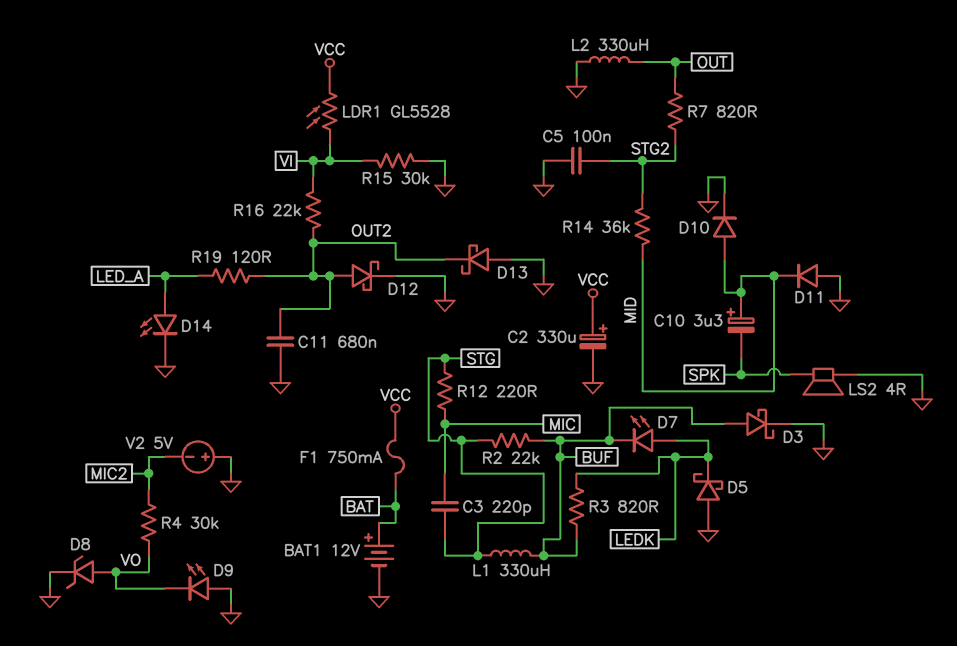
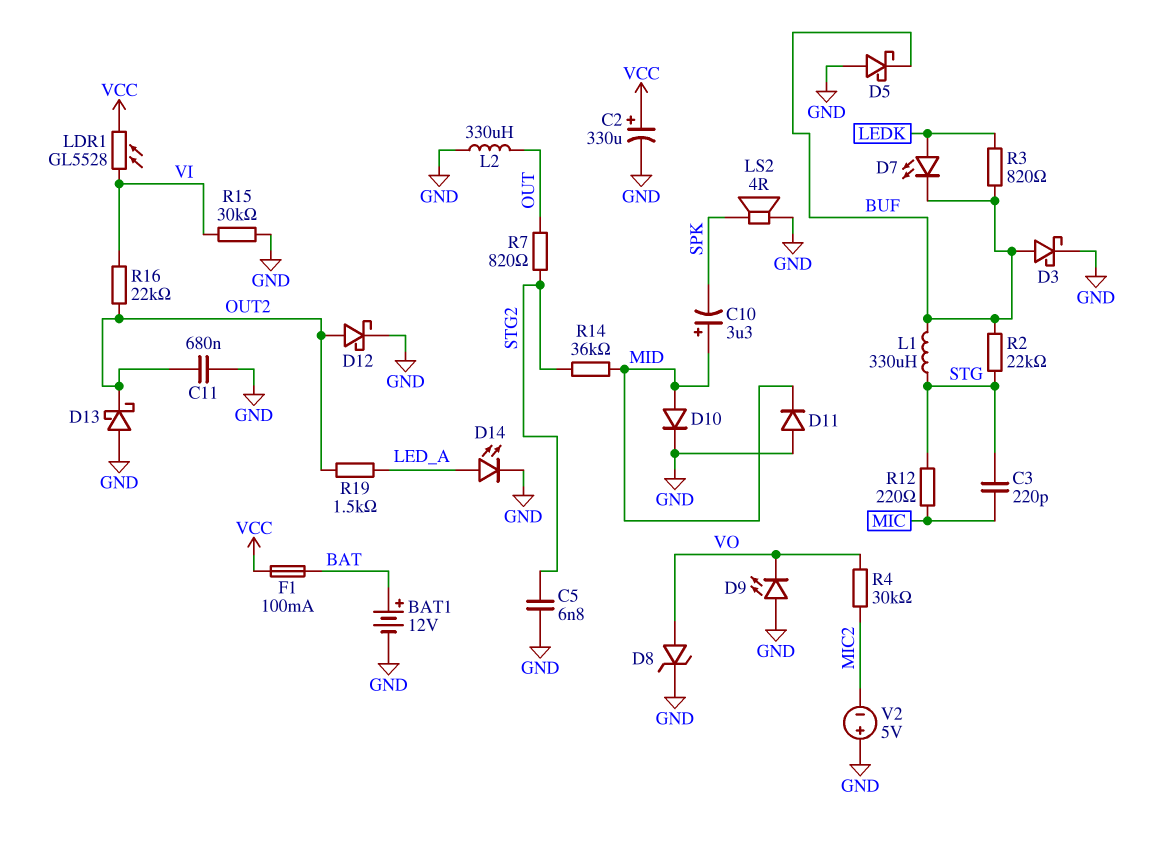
C5: 100nF (GND, STG2) -> 6.8nF (GND, STG2)
D5: schottky (A GND, K LEDK) -> schottky (A GND, K BUF)
F1: 750mA (BAT, VCC) -> 100mA (BAT, VCC)
R19: 120 (LED_A, OUT2) -> 1.5k (LED_A, OUT2)

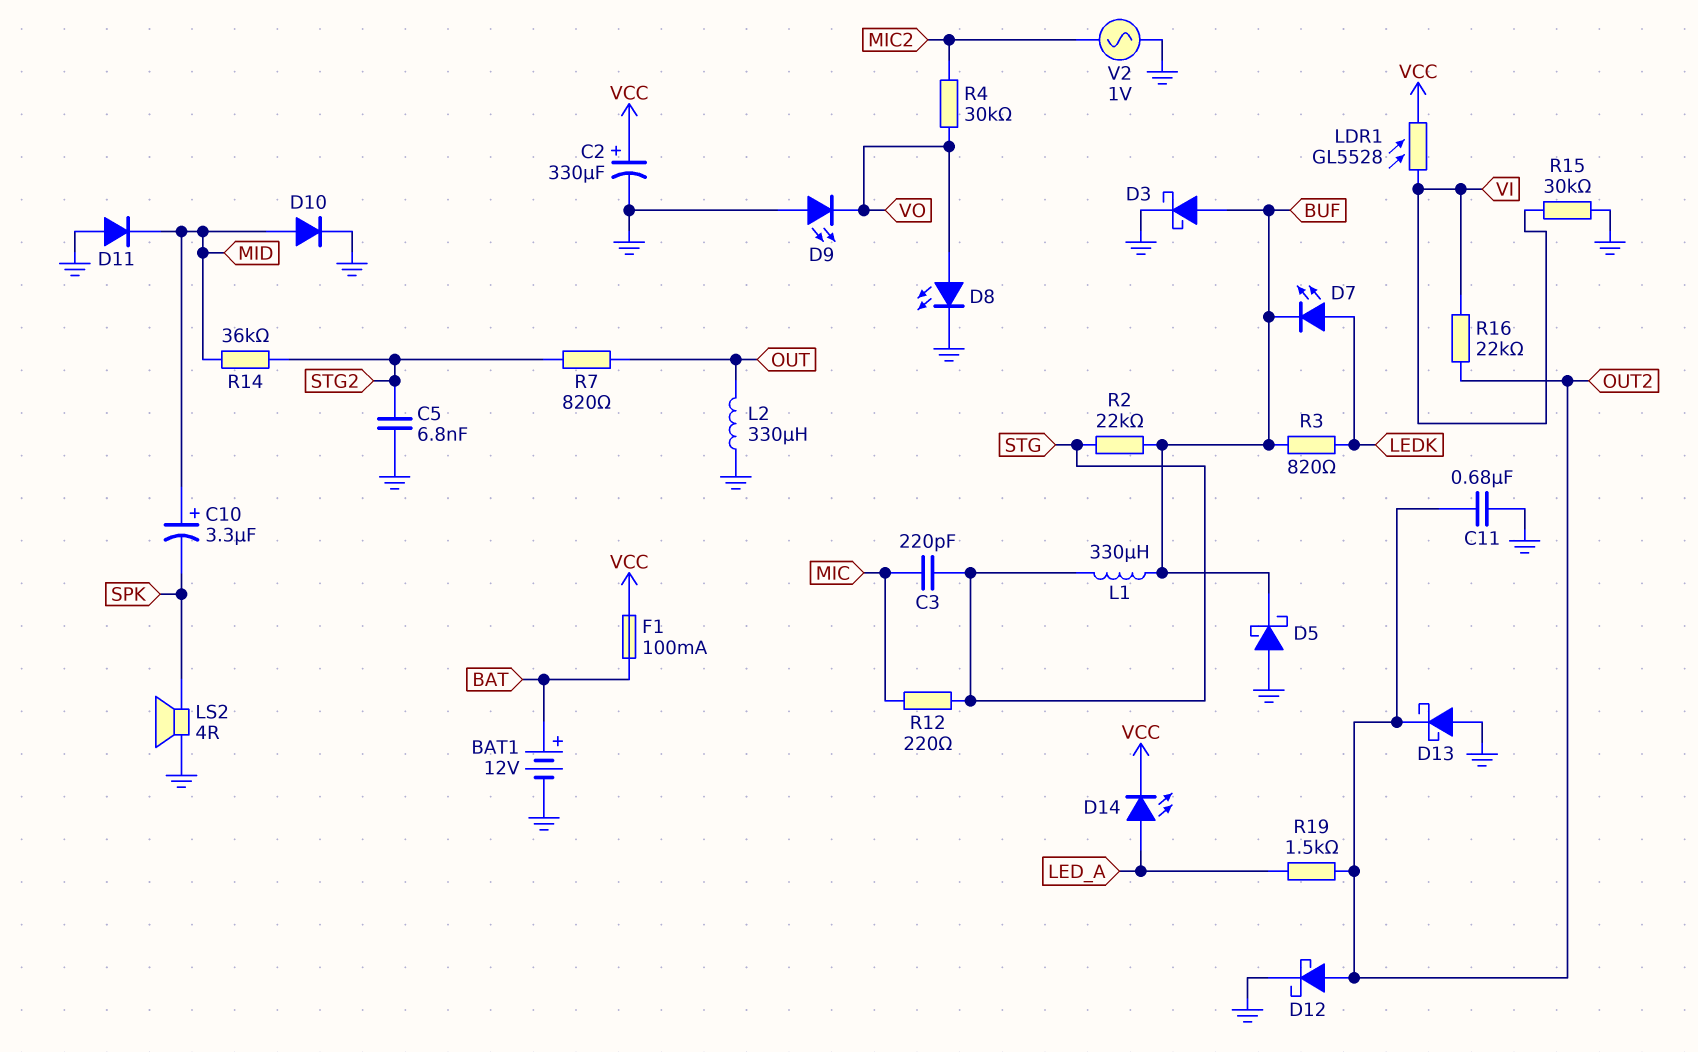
D8: zener (A VO, K GND) -> LED (A VO, K GND)
D14: LED (A LED_A, K GND) -> LED (A LED_A, K VCC)
V2: 5V (plus GND, minus MIC2) -> AC 1V (GND, MIC2)

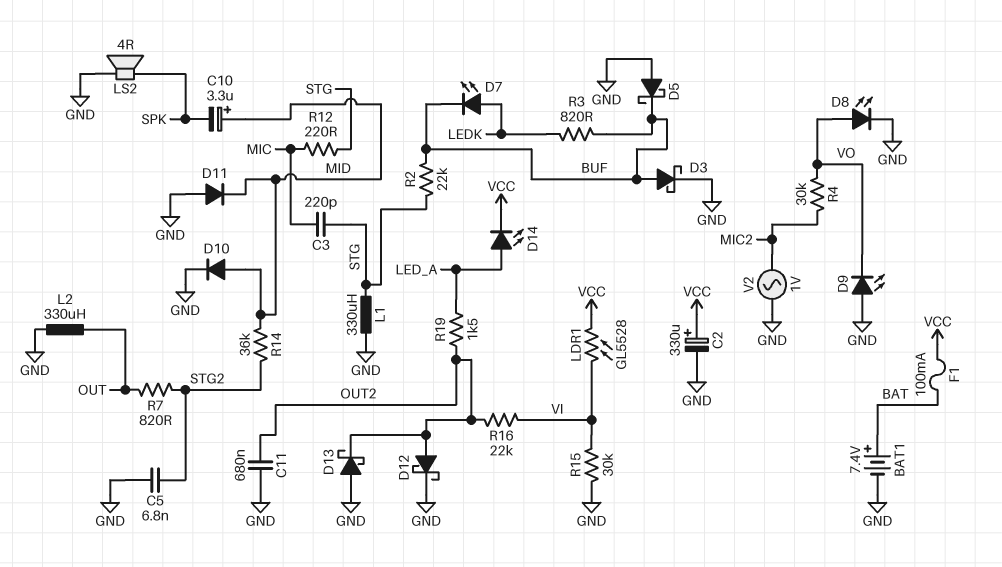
BAT1: 12V (plus BAT, minus GND) -> 7.4V (plus BAT, minus GND)
L1: 330uH (BUF, STG) -> 330uH (GND, STG)

